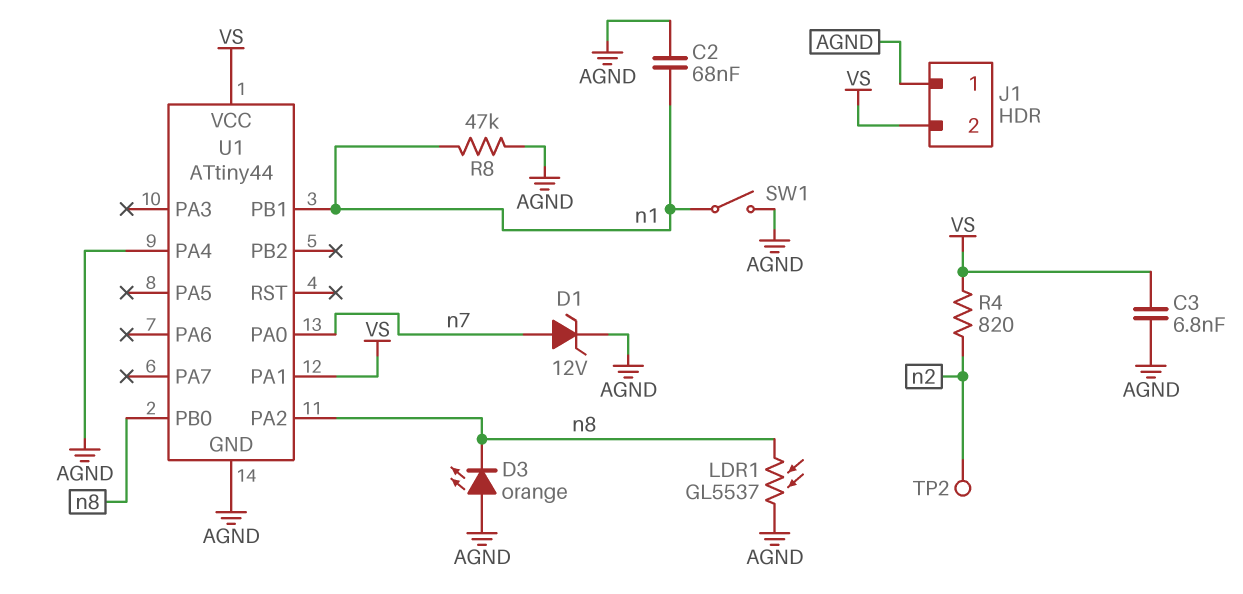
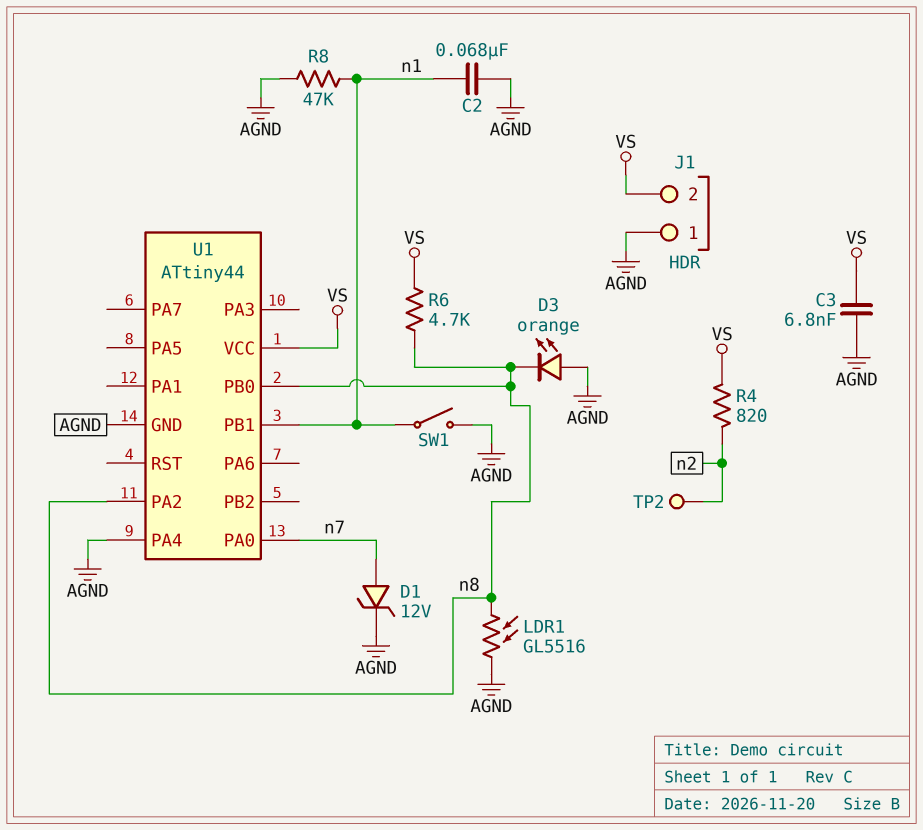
LDR1: GL5537 (AGND, n8) -> GL5516 (AGND, n8)
R6: none -> 4.7k (VS, n8)
U1 pin PA1: VS -> none

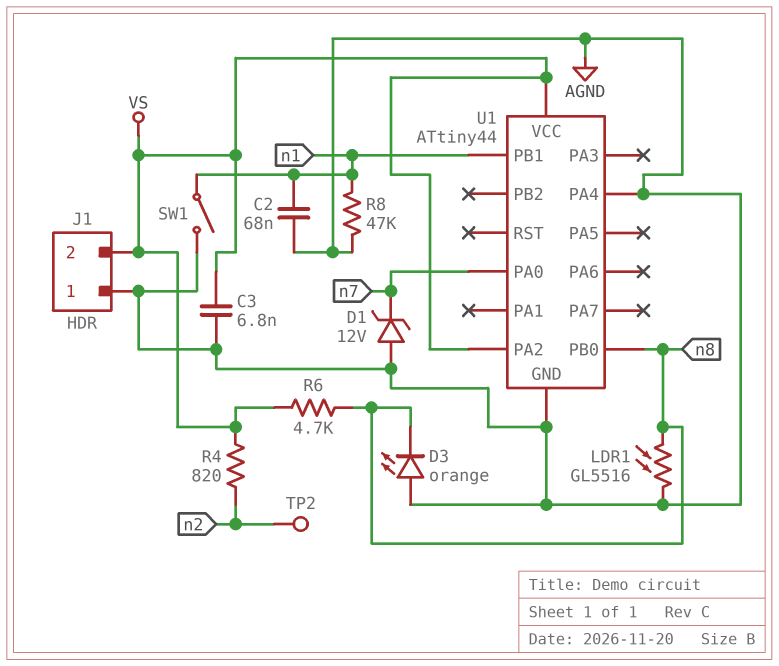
D1: zener 12V (A n7, K AGND) -> zener 12V (A AGND, K n7)
U1 pin PA2: n8 -> VS

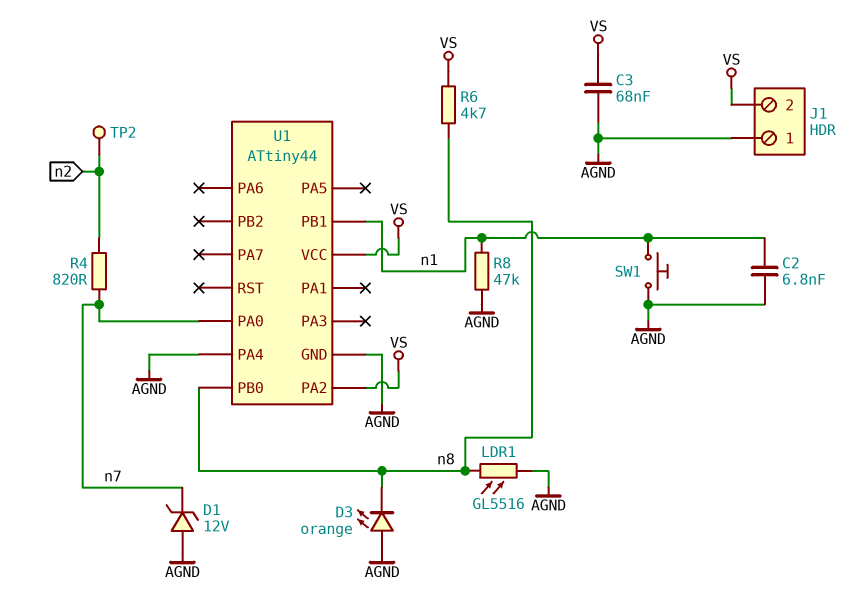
C2: 68nF (AGND, n1) -> 6.8nF (AGND, n1)
C3: 6.8nF (AGND, VS) -> 68nF (AGND, VS)
R4: 820 (VS, n2) -> 820 (n2, n7)
SW1: switch (AGND, n1) -> button (AGND, n1)

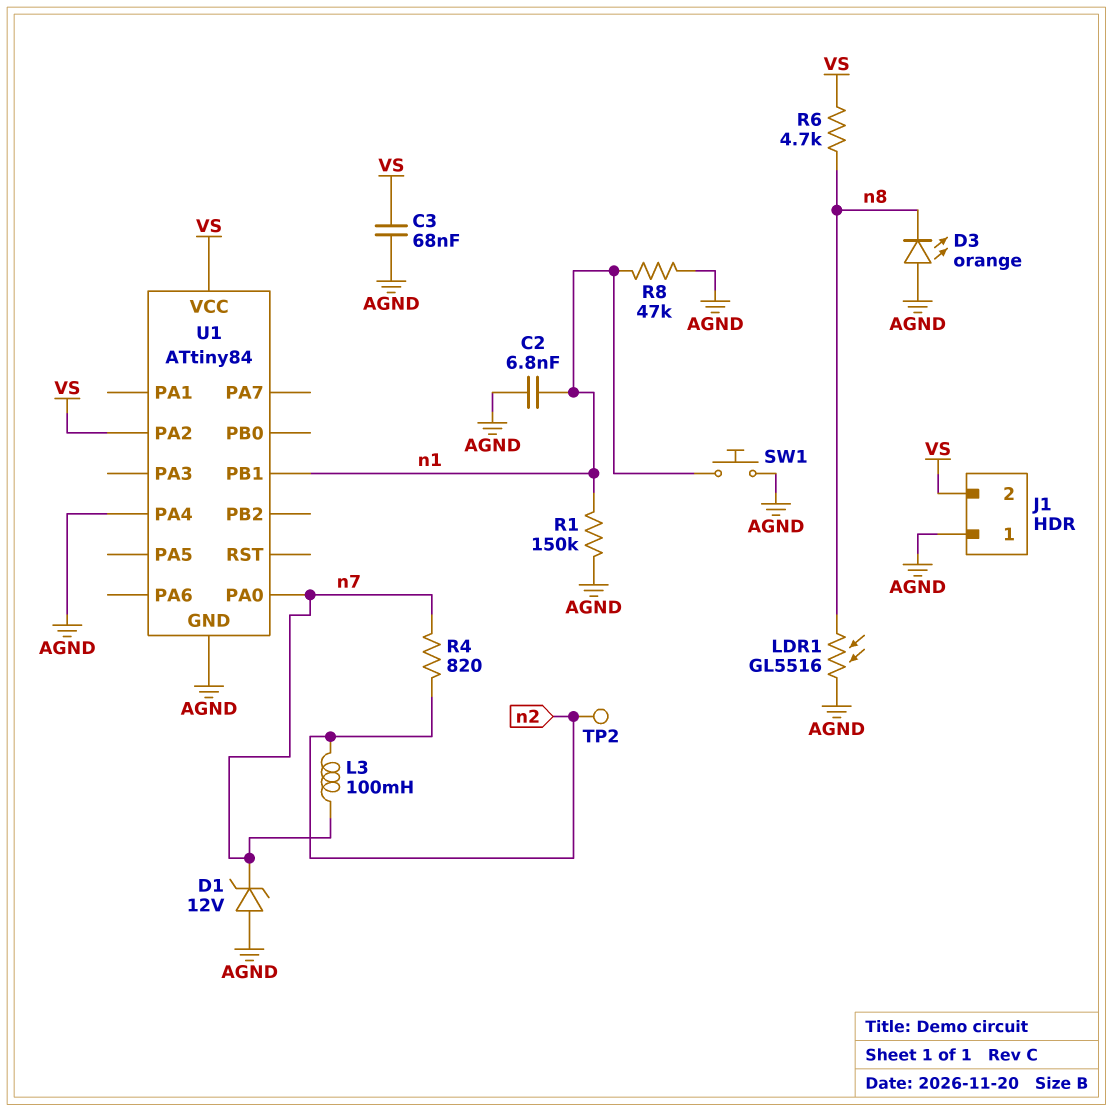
L3: none -> 100mH (n2, n7)
R1: none -> 150k (AGND, n1)
U1: ATtiny44 -> ATtiny84
U1 pin PB0: n8 -> none

